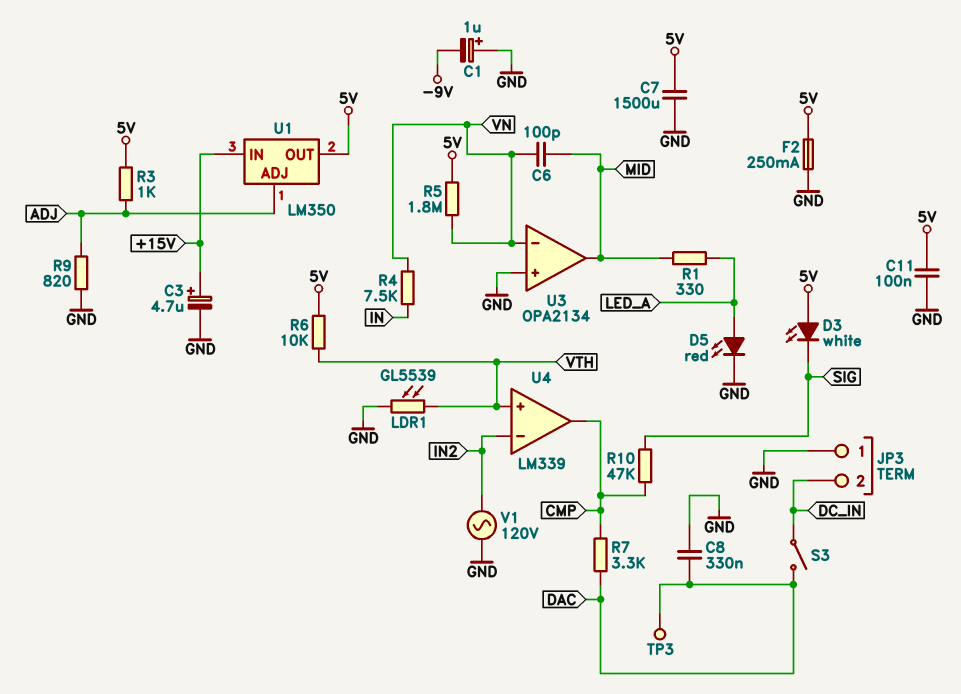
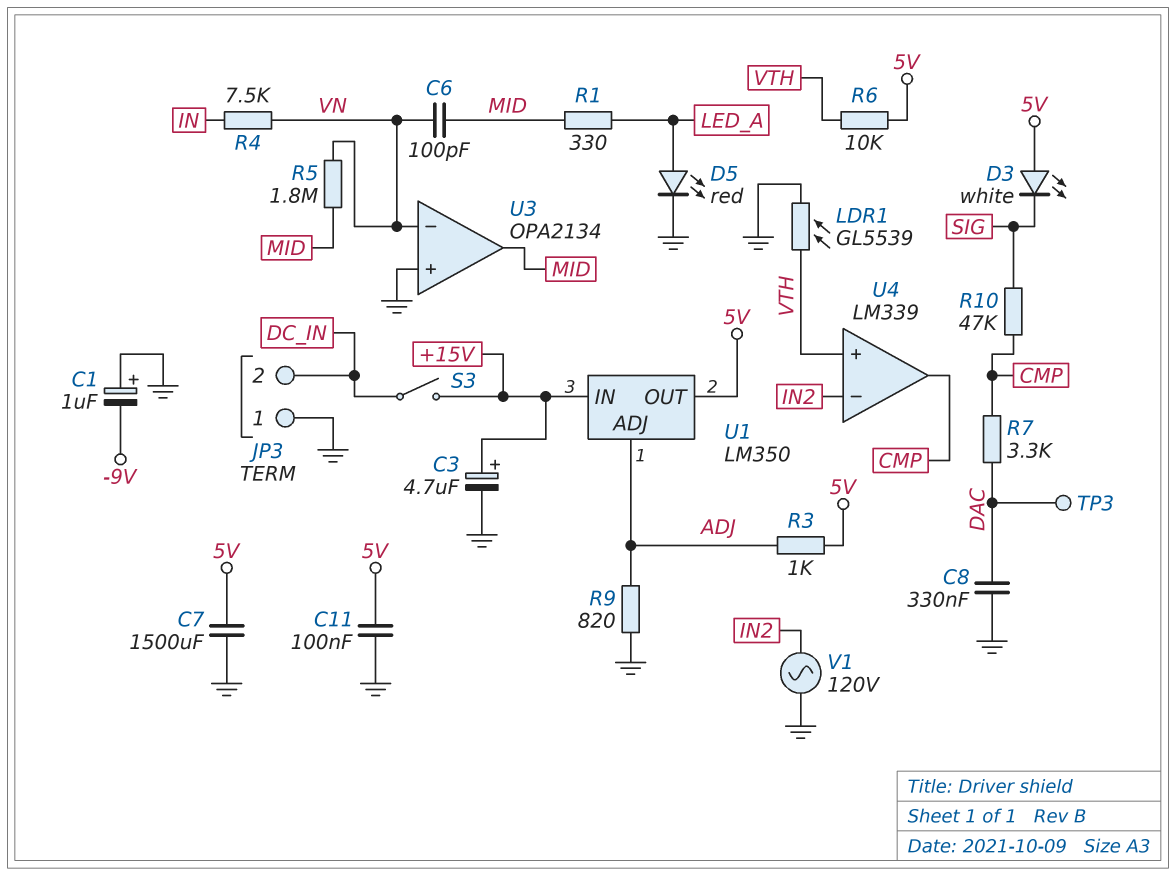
F2: 250mA (5V, GND) -> none
R5: 1.8M (5V, VN) -> 1.8M (MID, VN)
S3: switch (DAC, DC_IN) -> switch (+15V, DC_IN)

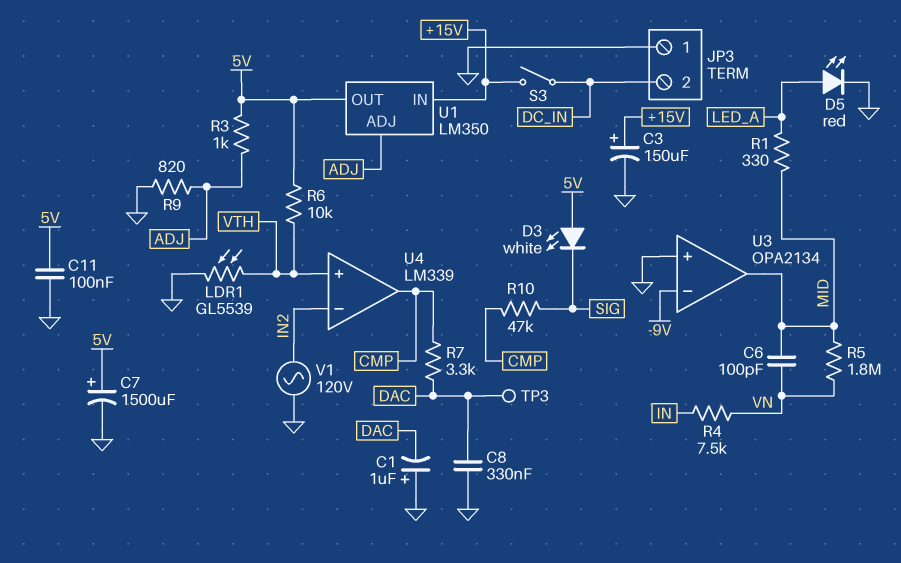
C1: 1uF (plus GND, minus -9V) -> 1uF (plus GND, minus DAC)
C3: 4.7uF (plus +15V, minus GND) -> 150uF (plus +15V, minus GND)
C7: 1500uF (5V, GND) -> 1500uF (plus 5V, minus GND)
U3 pin in-: VN -> -9V

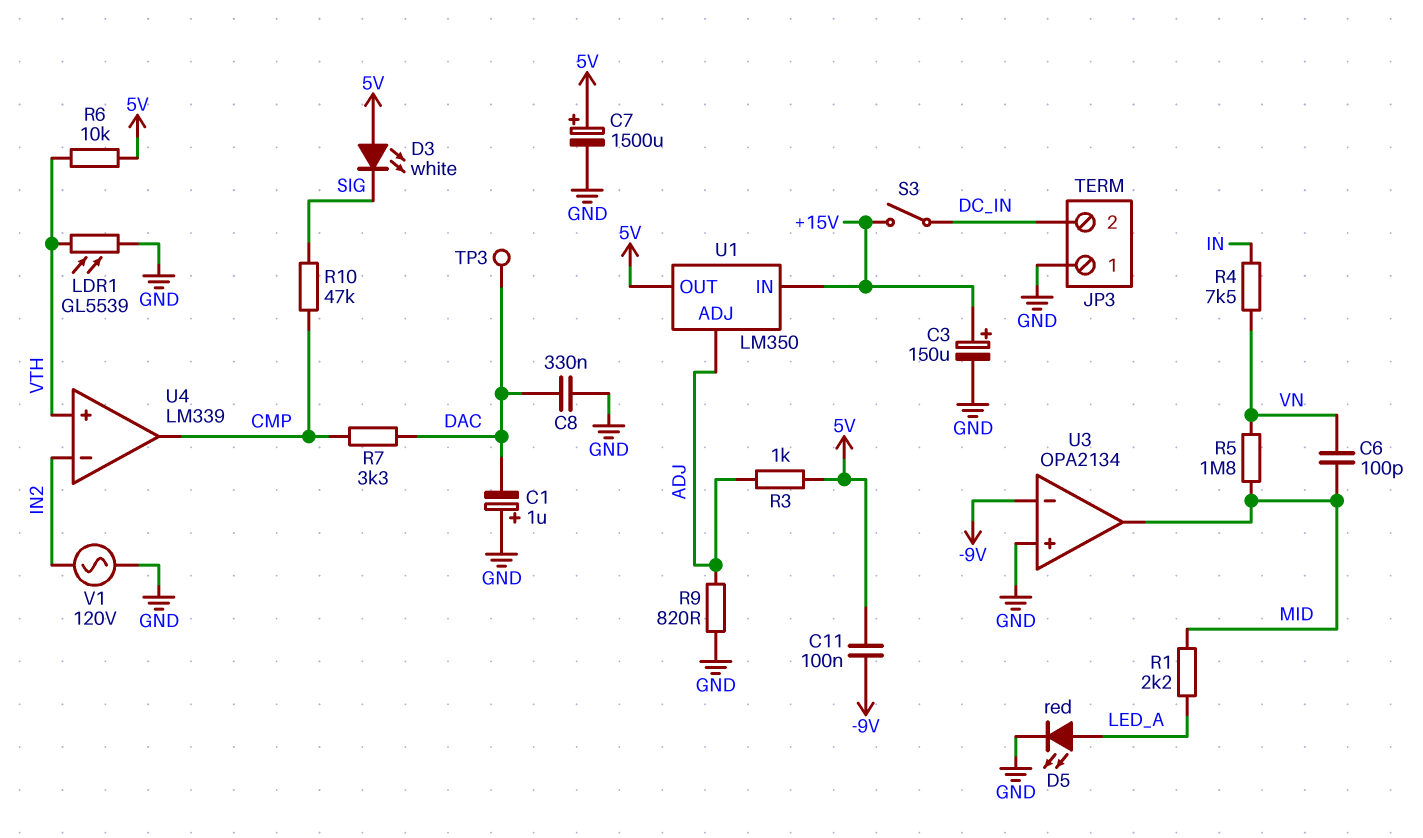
C11: 100nF (5V, GND) -> 100nF (-9V, 5V)
R1: 330 (LED_A, MID) -> 2.2k (LED_A, MID)

